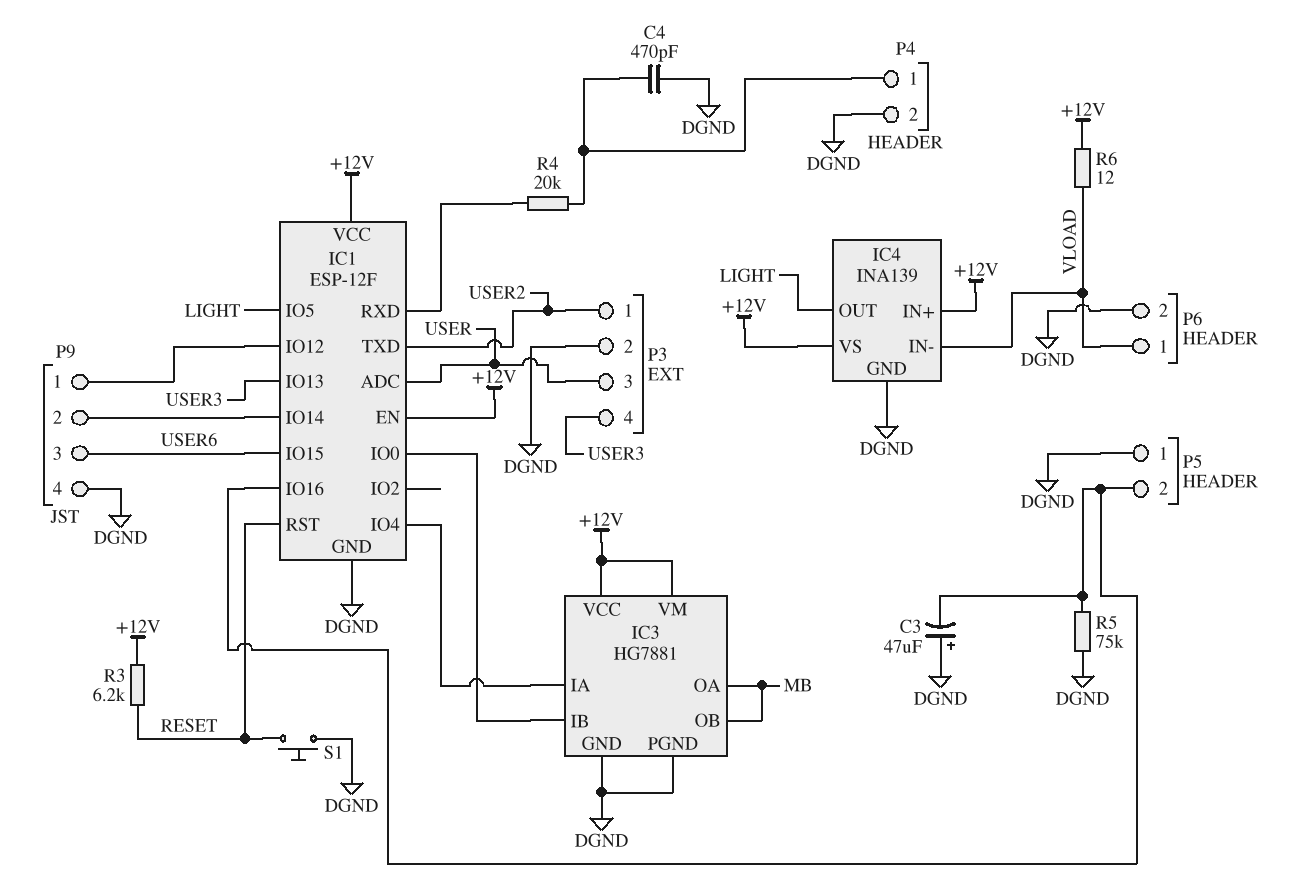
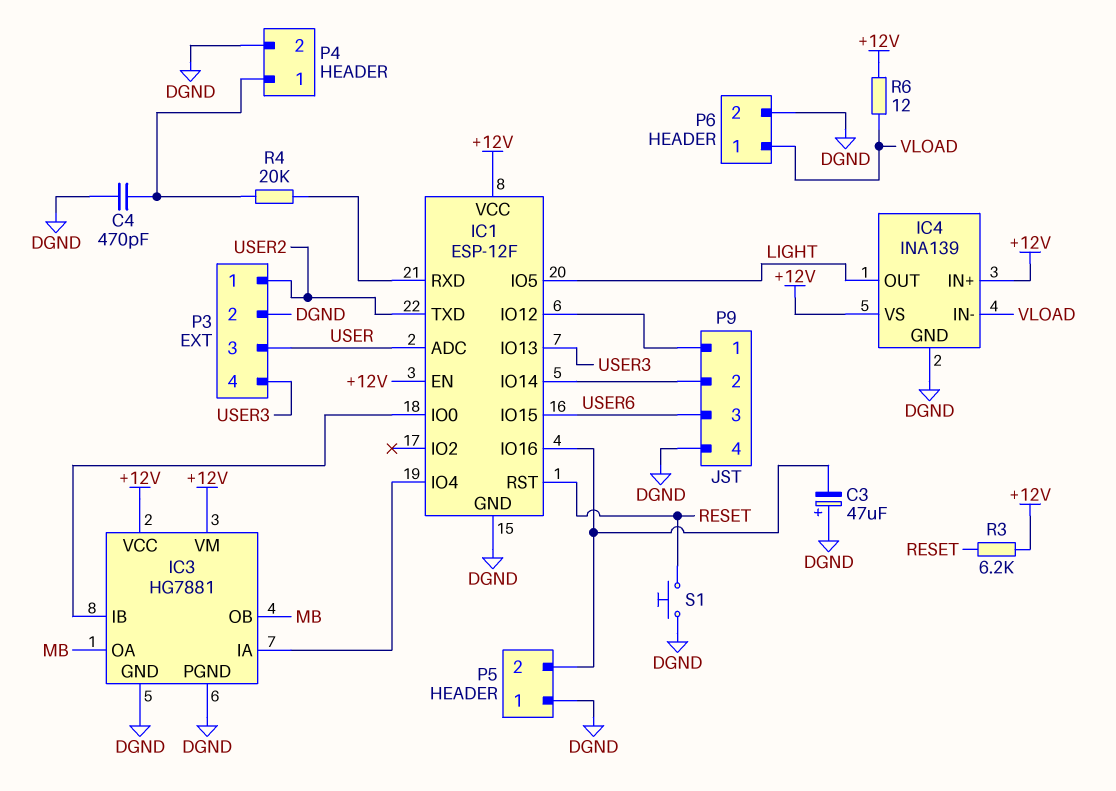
R5: 75k (DGND, IC1/IO16) -> none

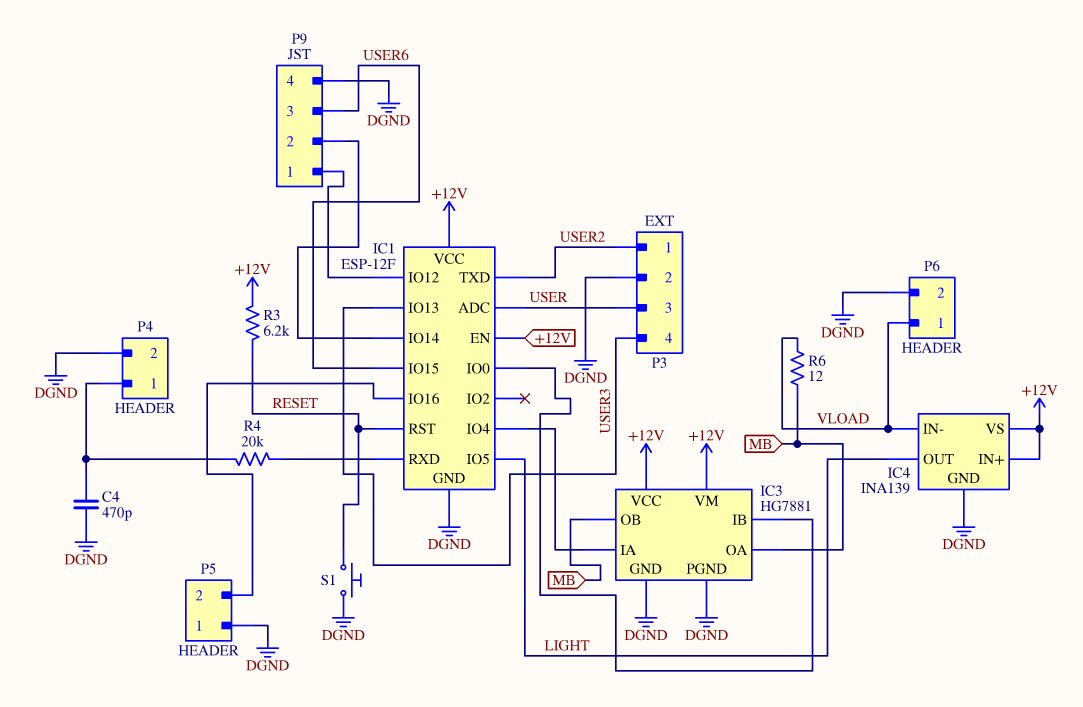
C3: 47uF (plus DGND, minus IC1/IO16) -> none
R6: 12 (+12V, VLOAD) -> 12 (MB, VLOAD)

